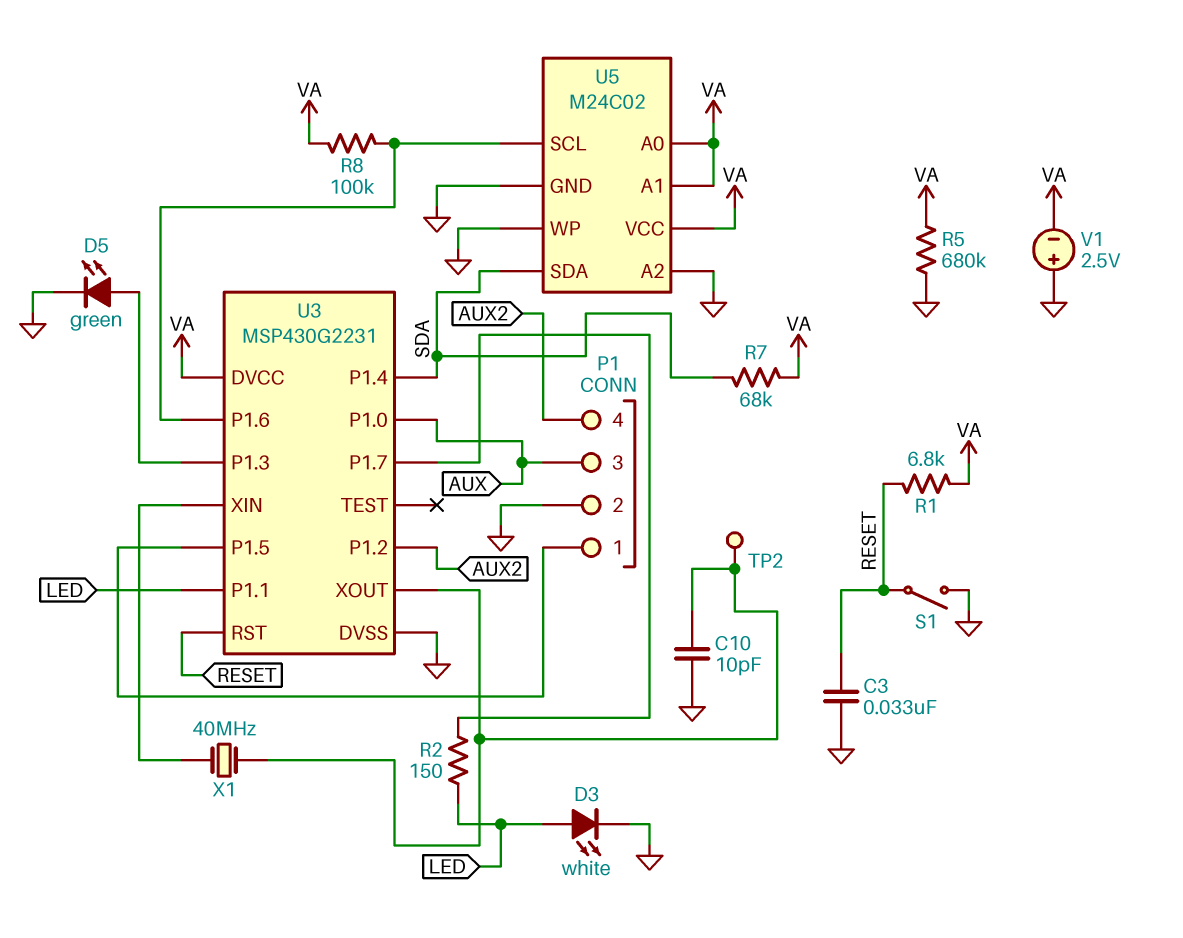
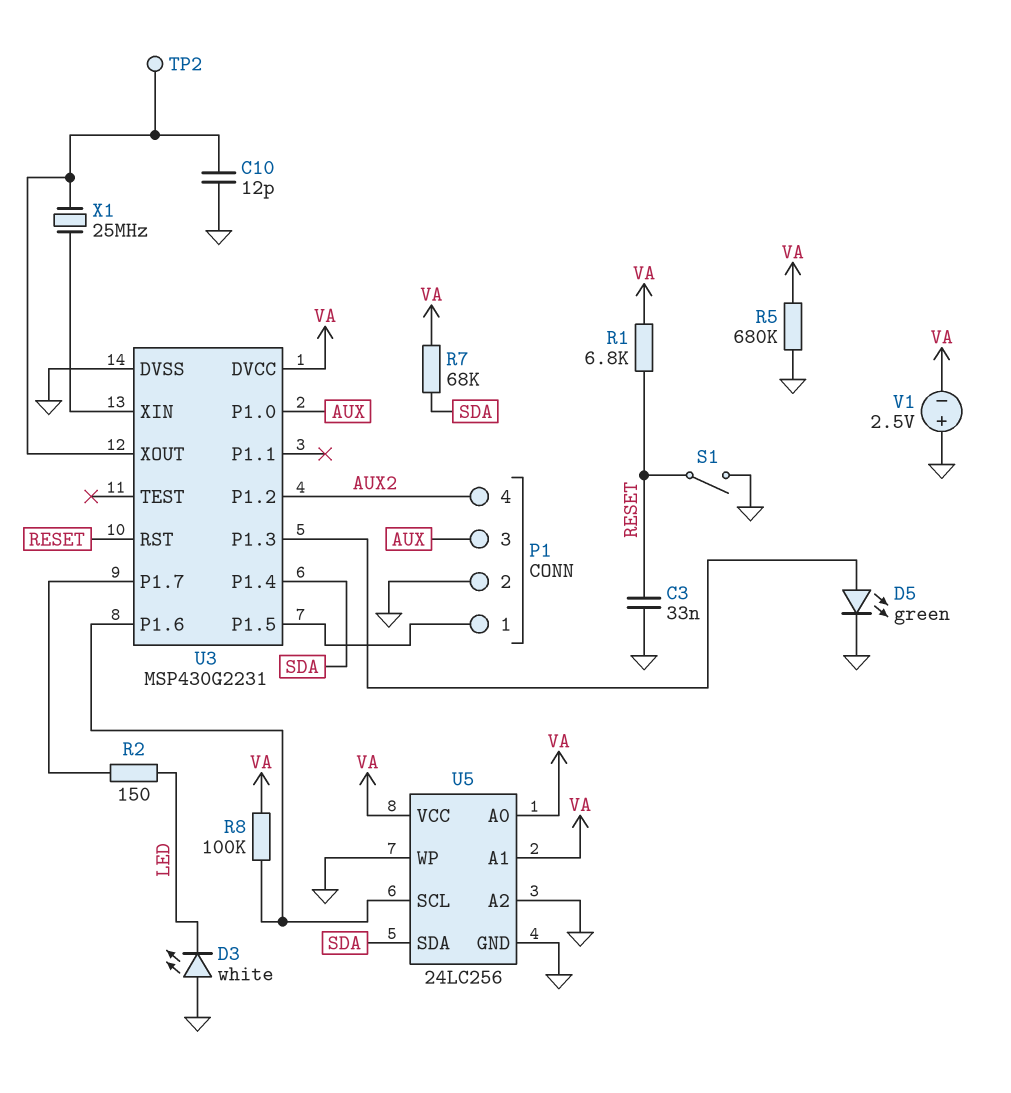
C10: 10pF (GND, U3/XOUT) -> 12pF (GND, U3/XOUT)
D3: LED white (A LED, K GND) -> LED white (A GND, K LED)
U3 pin P1.1: LED -> none
U5: M24C02 -> 24LC256
X1: 40MHz (U3/XIN, U3/XOUT) -> 25MHz (U3/XIN, U3/XOUT)

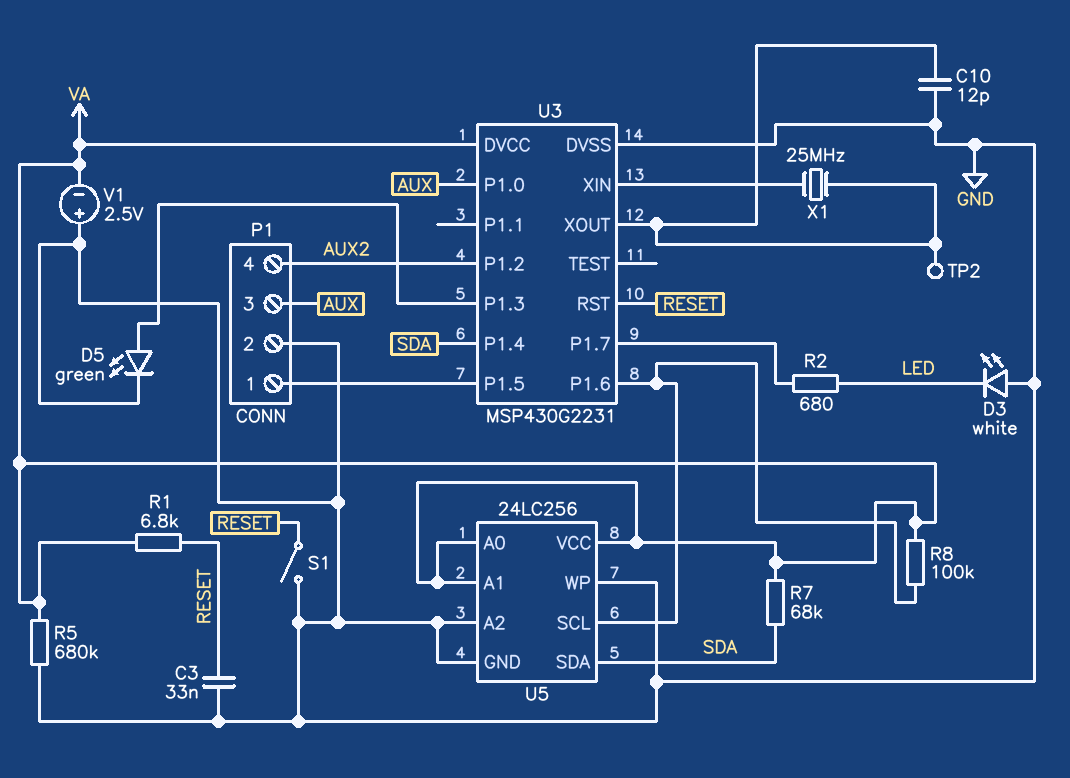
R2: 150 (LED, U3/P1.7) -> 680 (LED, U3/P1.7)

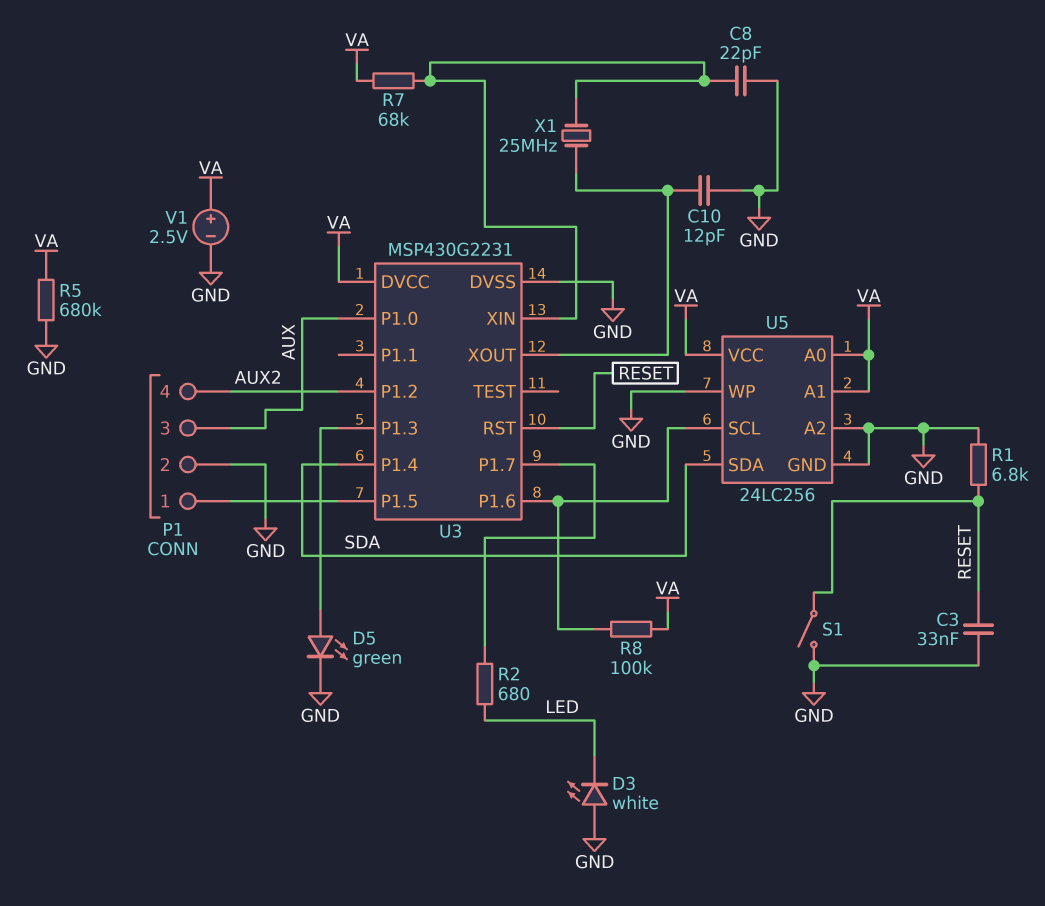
C8: none -> 22pF (GND, U3/XIN)
R1: 6.8k (RESET, VA) -> 6.8k (GND, RESET)
R7: 68k (SDA, VA) -> 68k (U3/XIN, VA)
TP2: test point (U3/XOUT) -> none
V1: 2.5V (plus GND, minus VA) -> 2.5V (plus VA, minus GND)

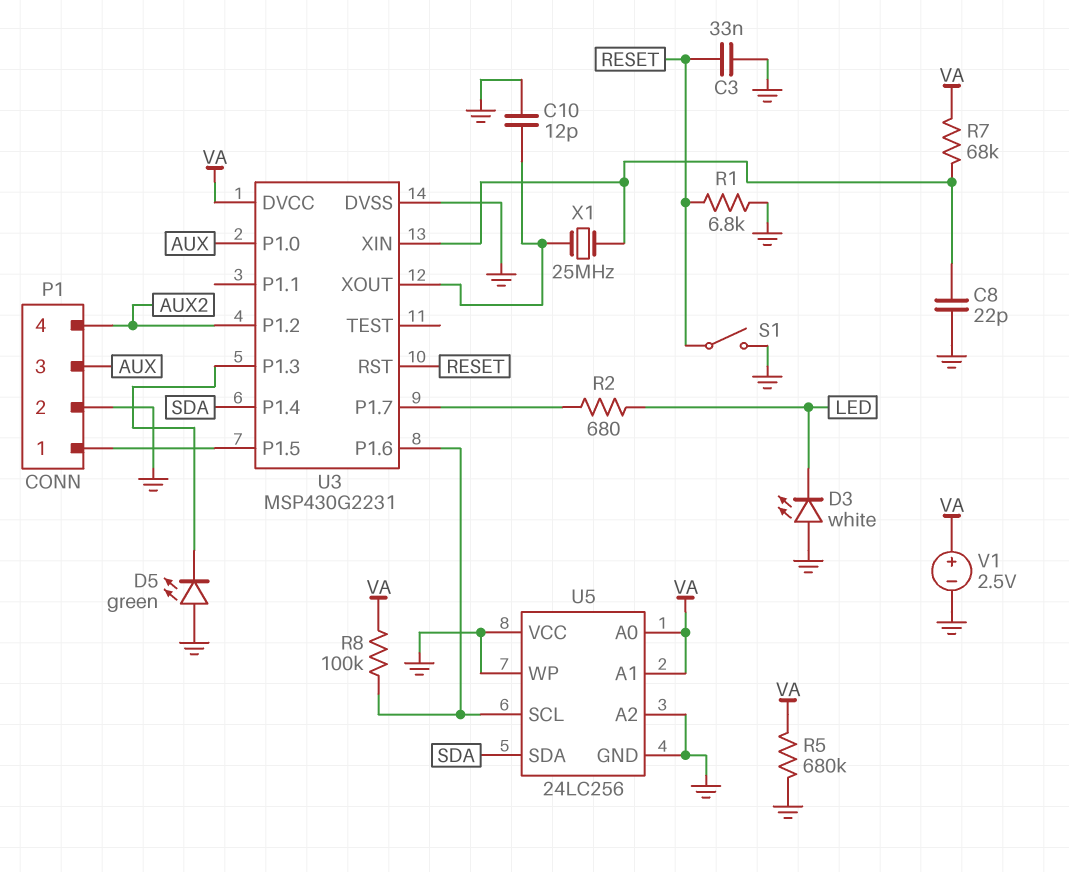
D5: LED green (A U3/P1.3, K GND) -> LED green (A GND, K U3/P1.3)
U5 pin VCC: VA -> GND

